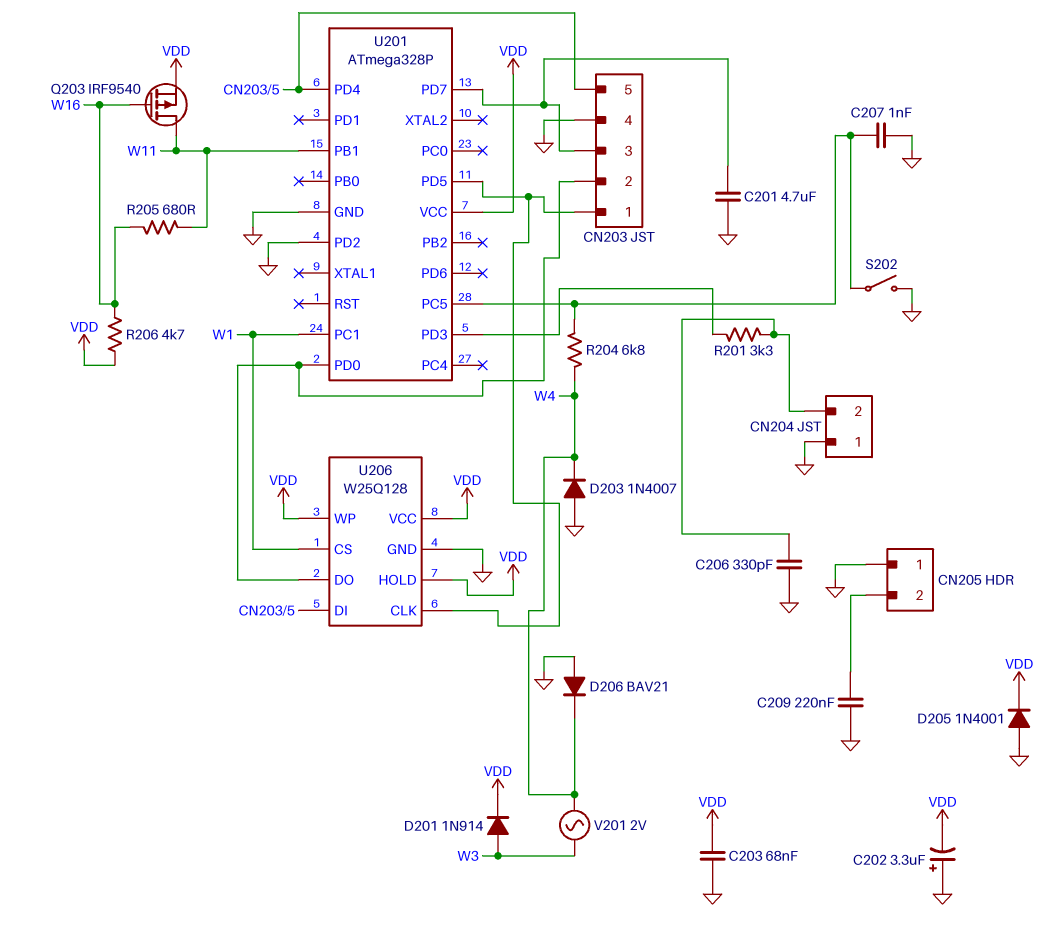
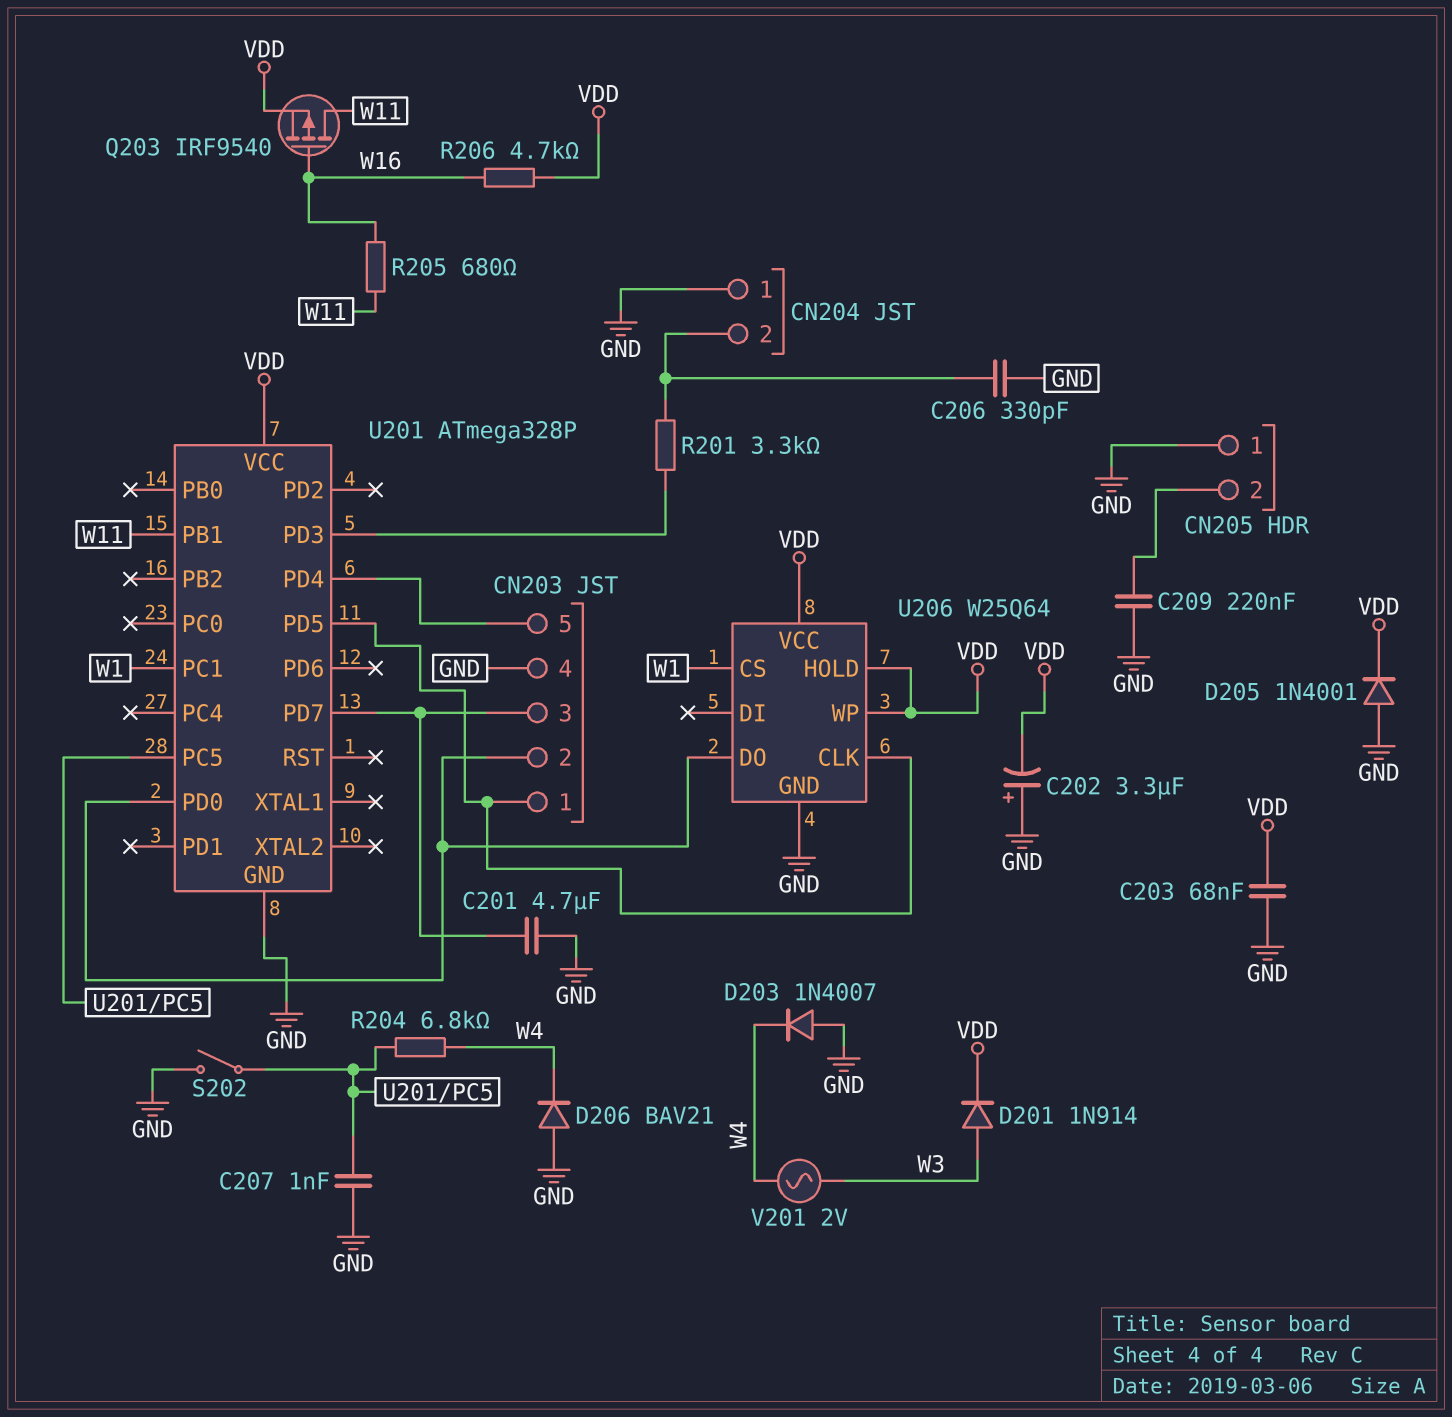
U201 pin PD2: GND -> none
U206: W25Q128 -> W25Q64
U206 pin DI: CN203/5 -> none

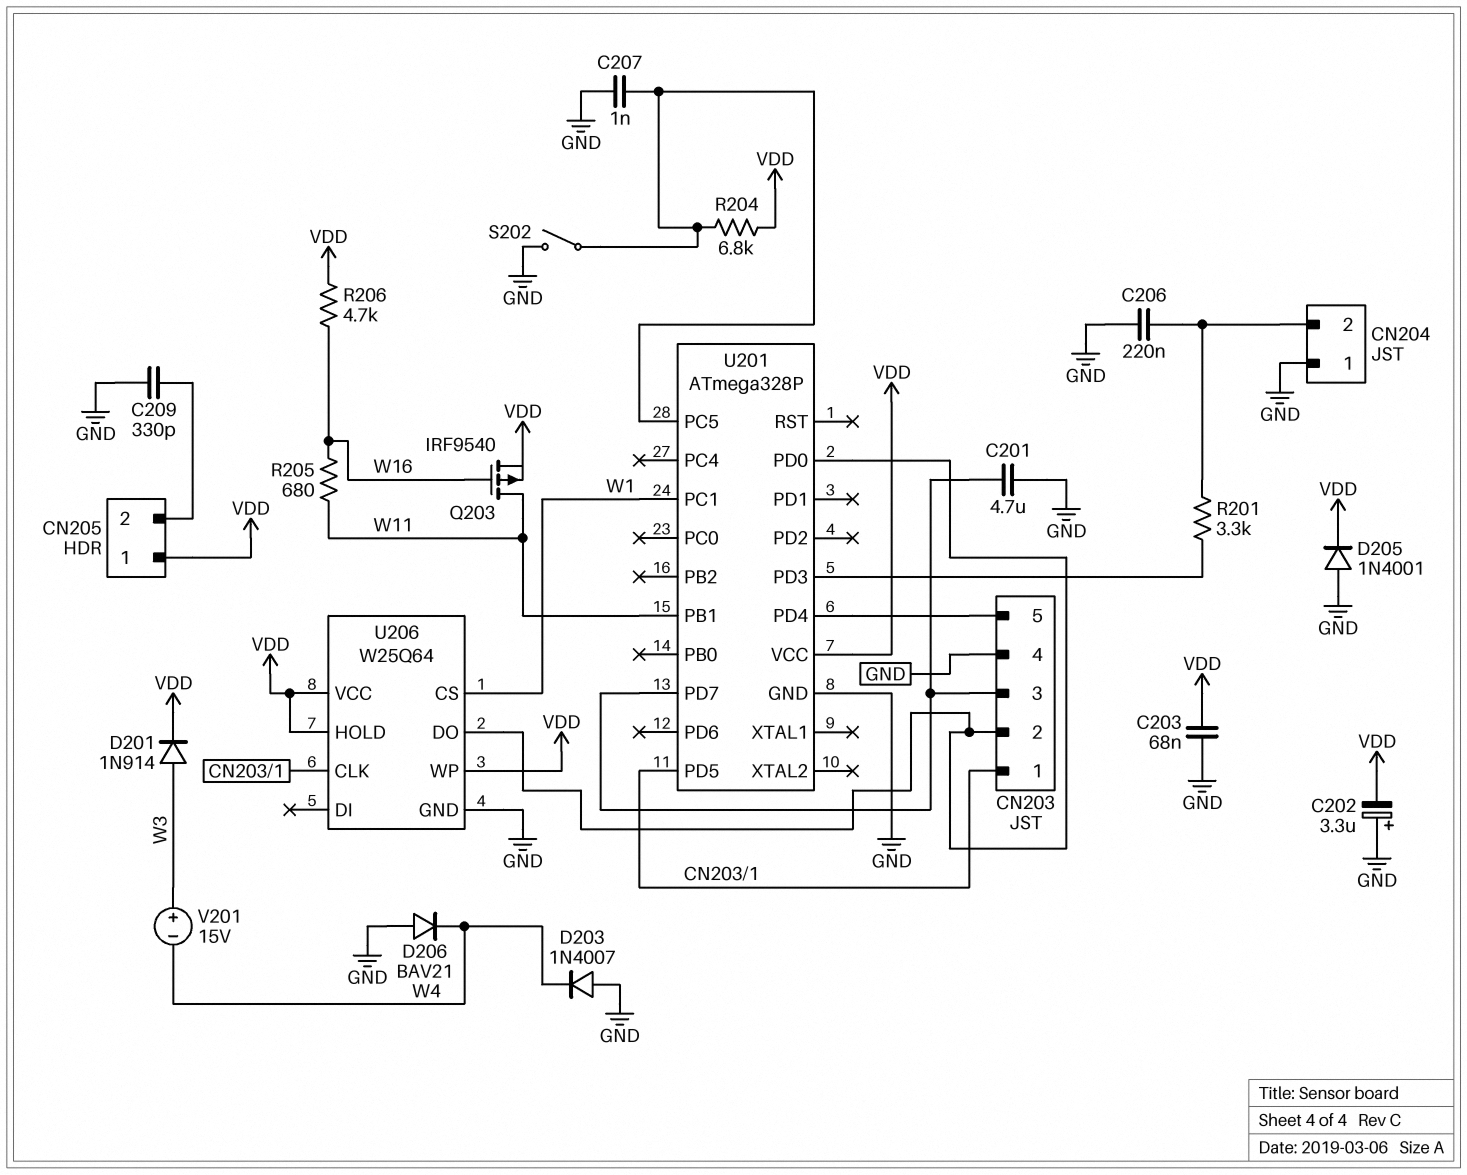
C206: 330pF (CN204/2, GND) -> 220nF (CN204/2, GND)
C209: 220nF (CN205/2, GND) -> 330pF (CN205/2, GND)
CN205 pin 1: GND -> VDD
R204: 6.8k (U201/PC5, W4) -> 6.8k (U201/PC5, VDD)
V201: AC 2V (W3, W4) -> 15V (plus W3, minus W4)

